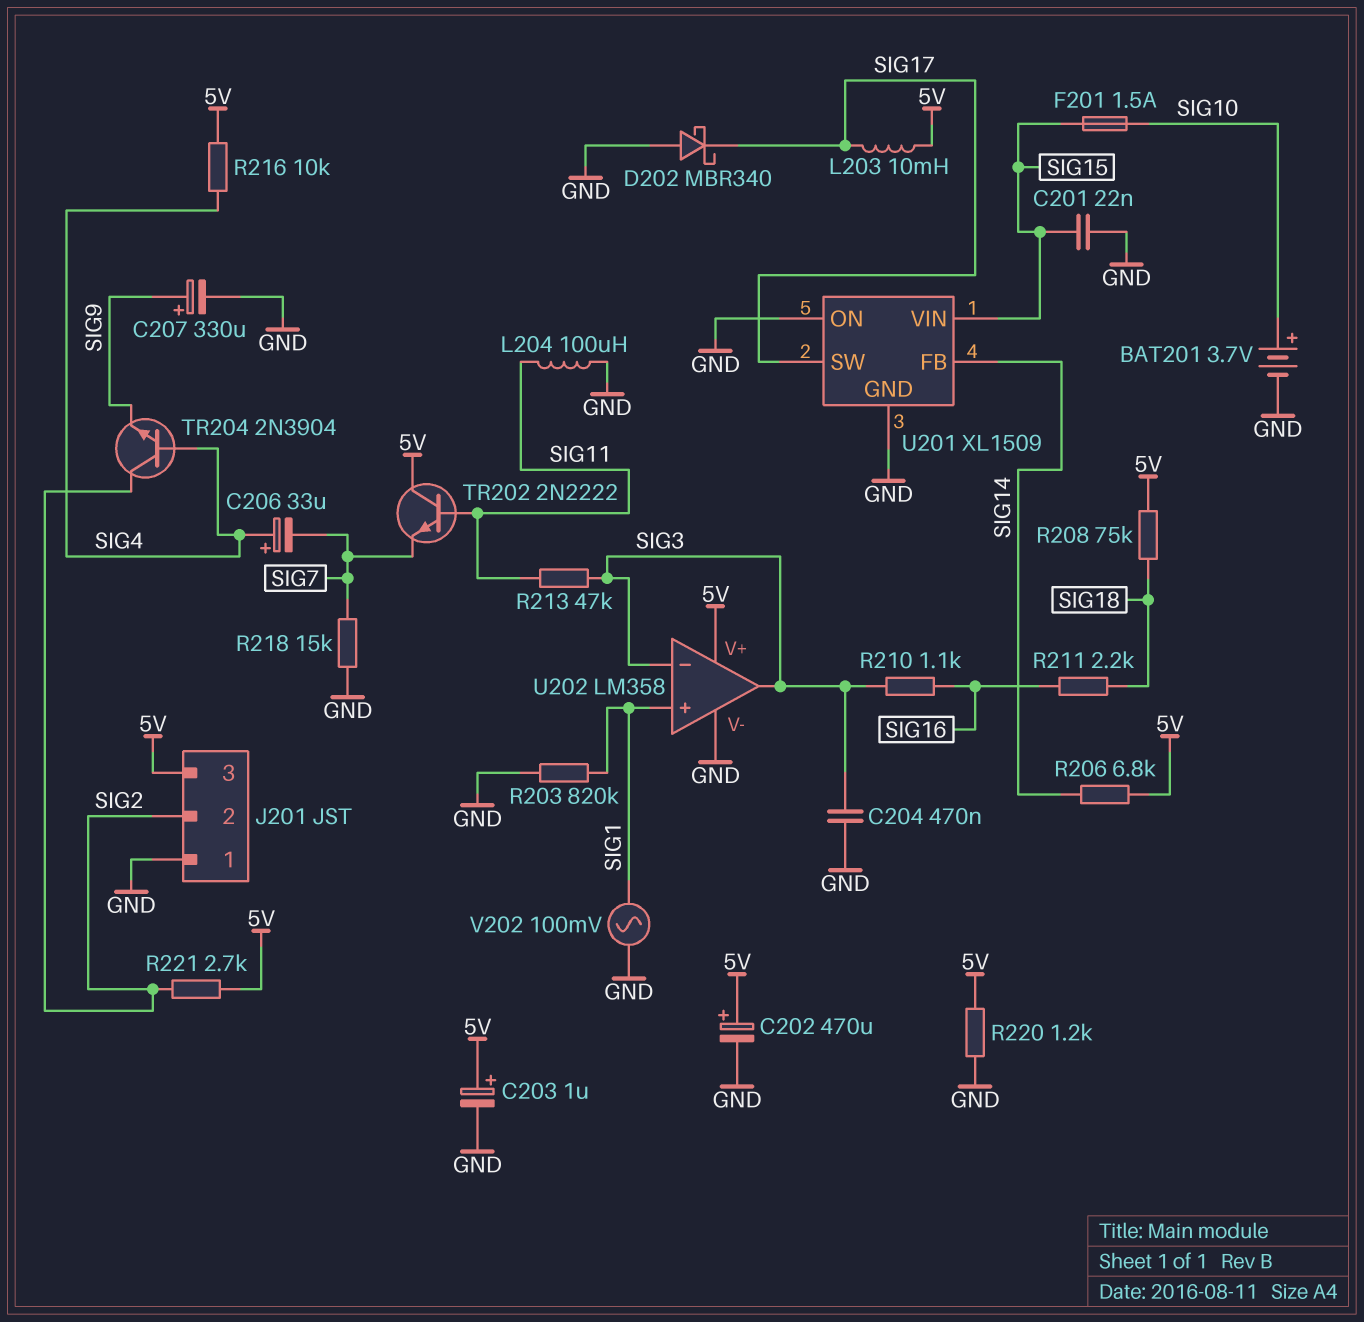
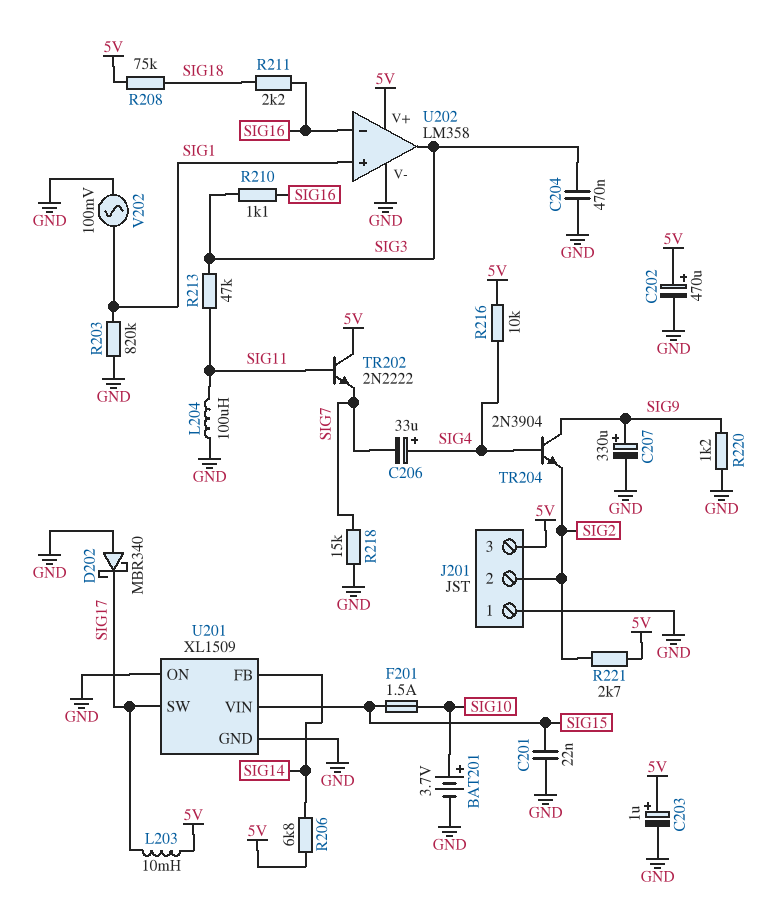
R220: 1.2k (5V, GND) -> 1.2k (GND, SIG9)
TR204: NPN 2N3904 (B SIG4, C SIG2, E SIG9) -> NPN 2N3904 (B SIG4, C SIG9, E SIG2)
U202 pin in-: SIG3 -> SIG16

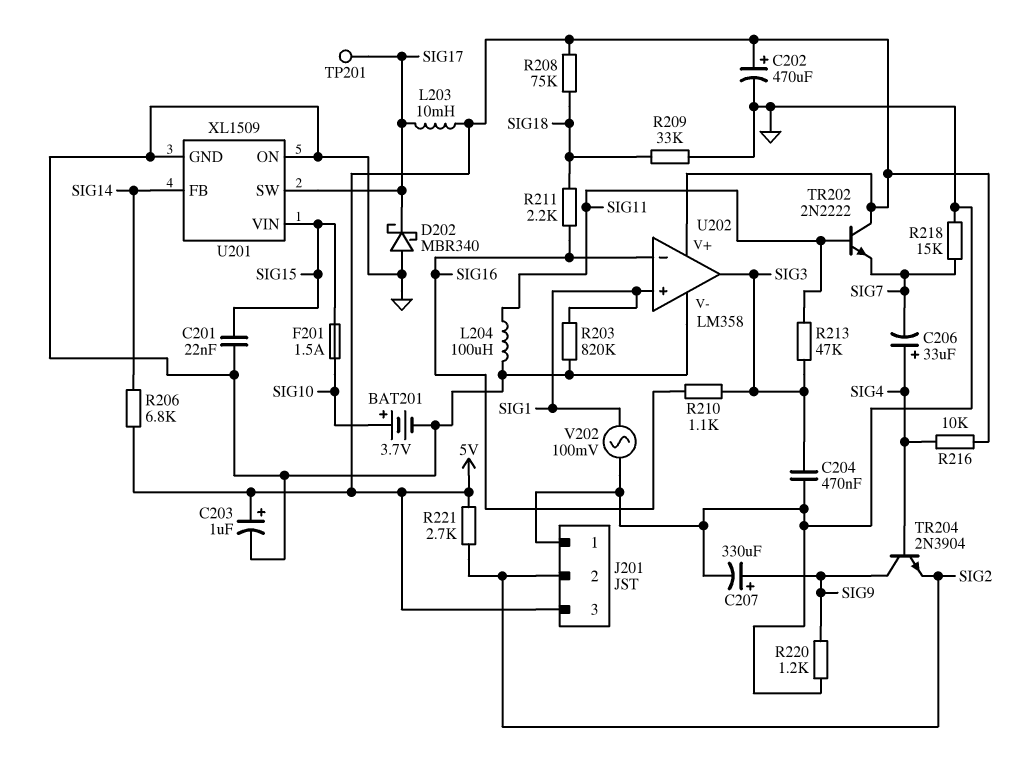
R209: none -> 33k (GND, SIG18)
TP201: none -> test point (SIG17)

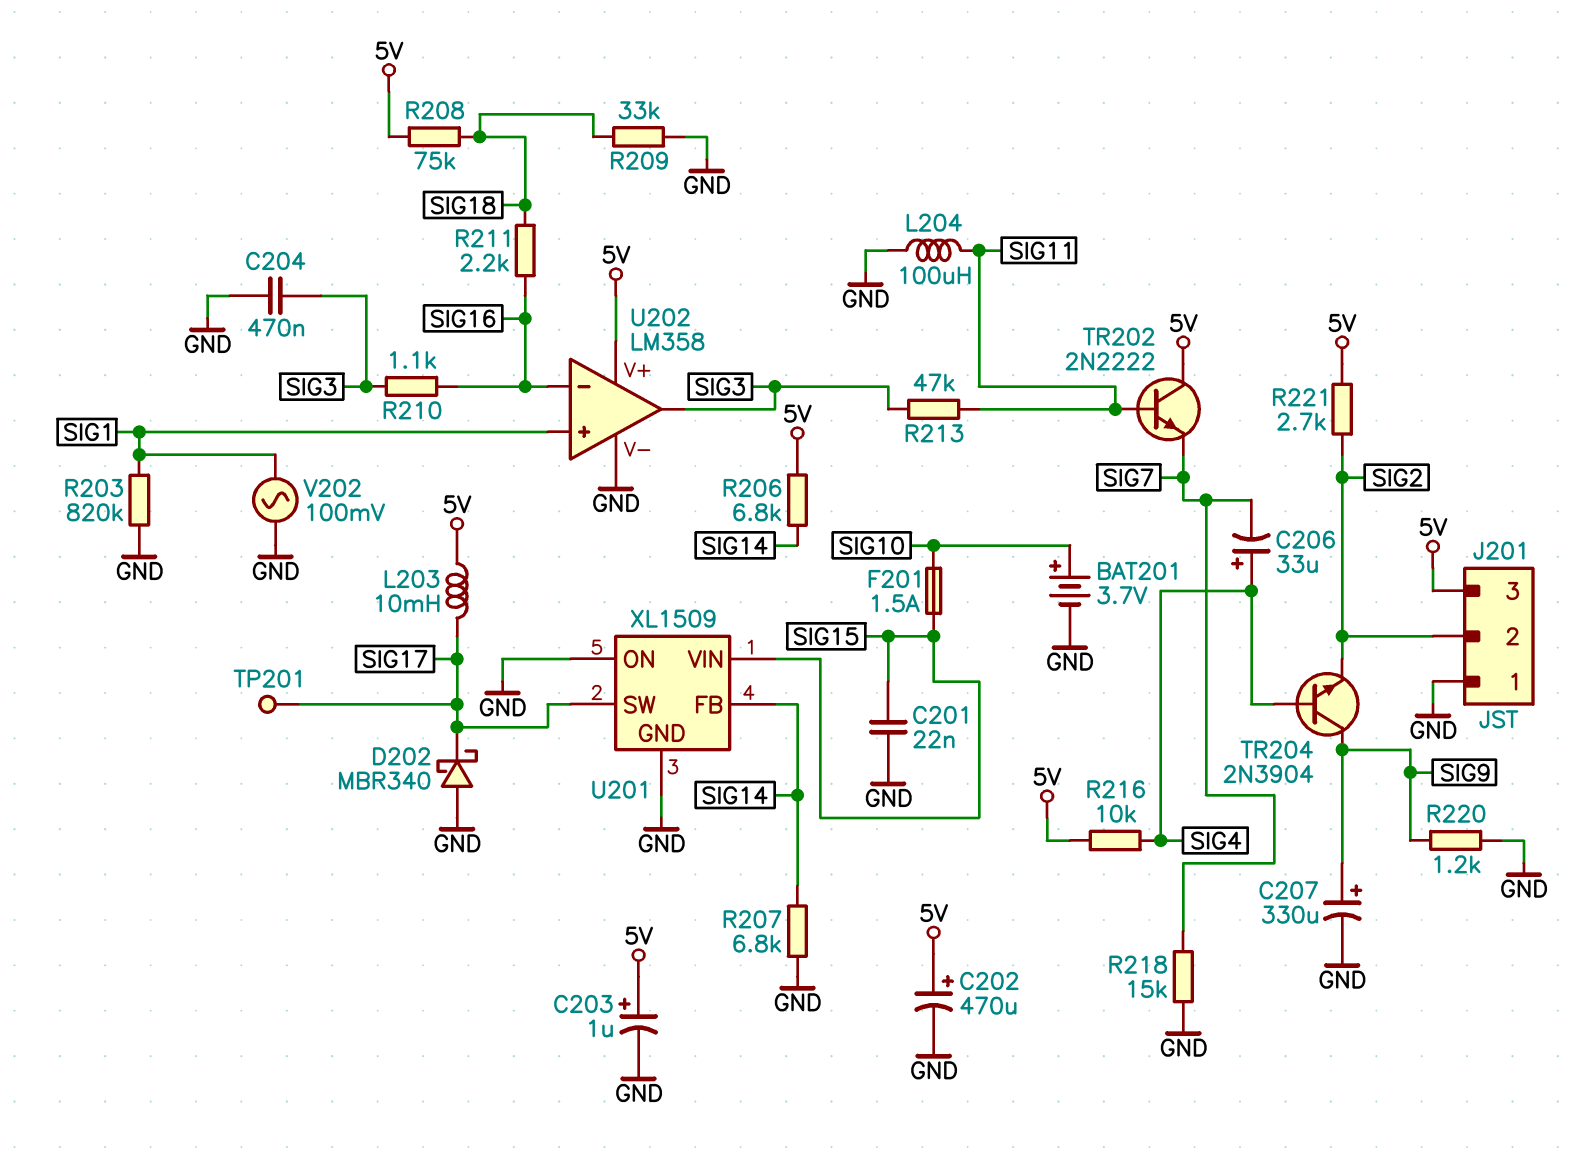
R207: none -> 6.8k (GND, SIG14)

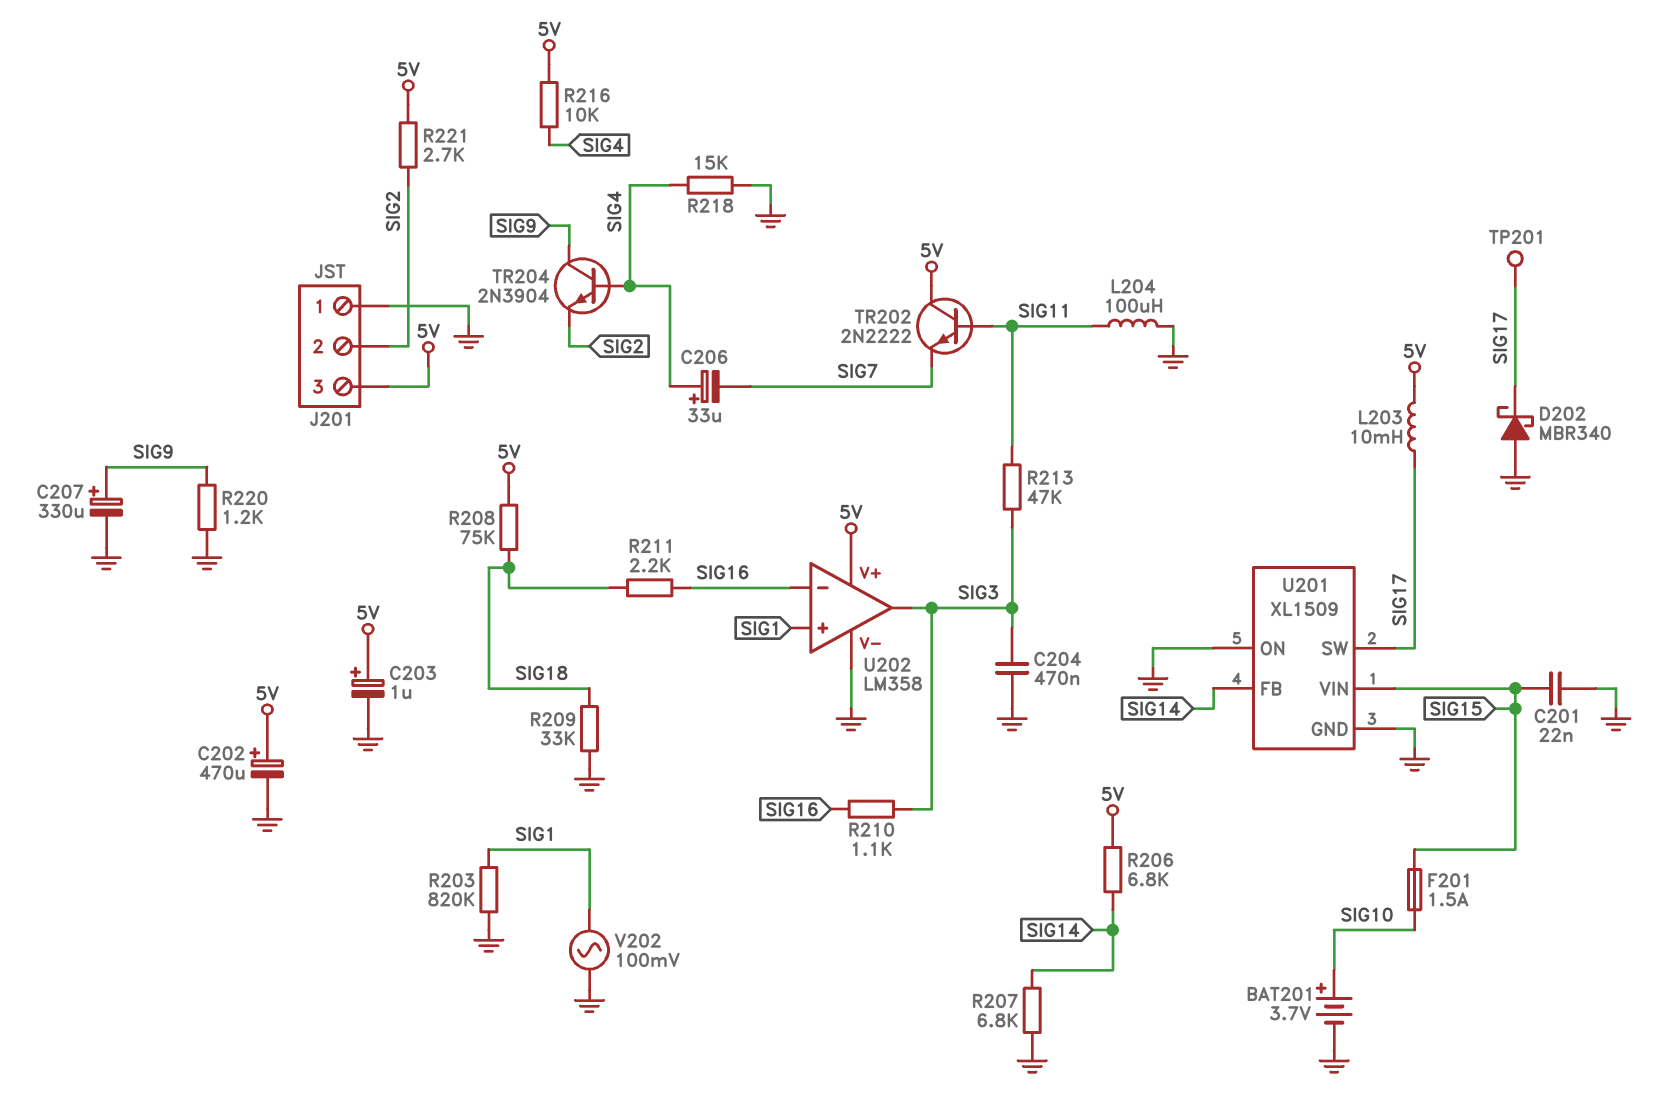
R218: 15k (GND, SIG7) -> 15k (GND, SIG4)

